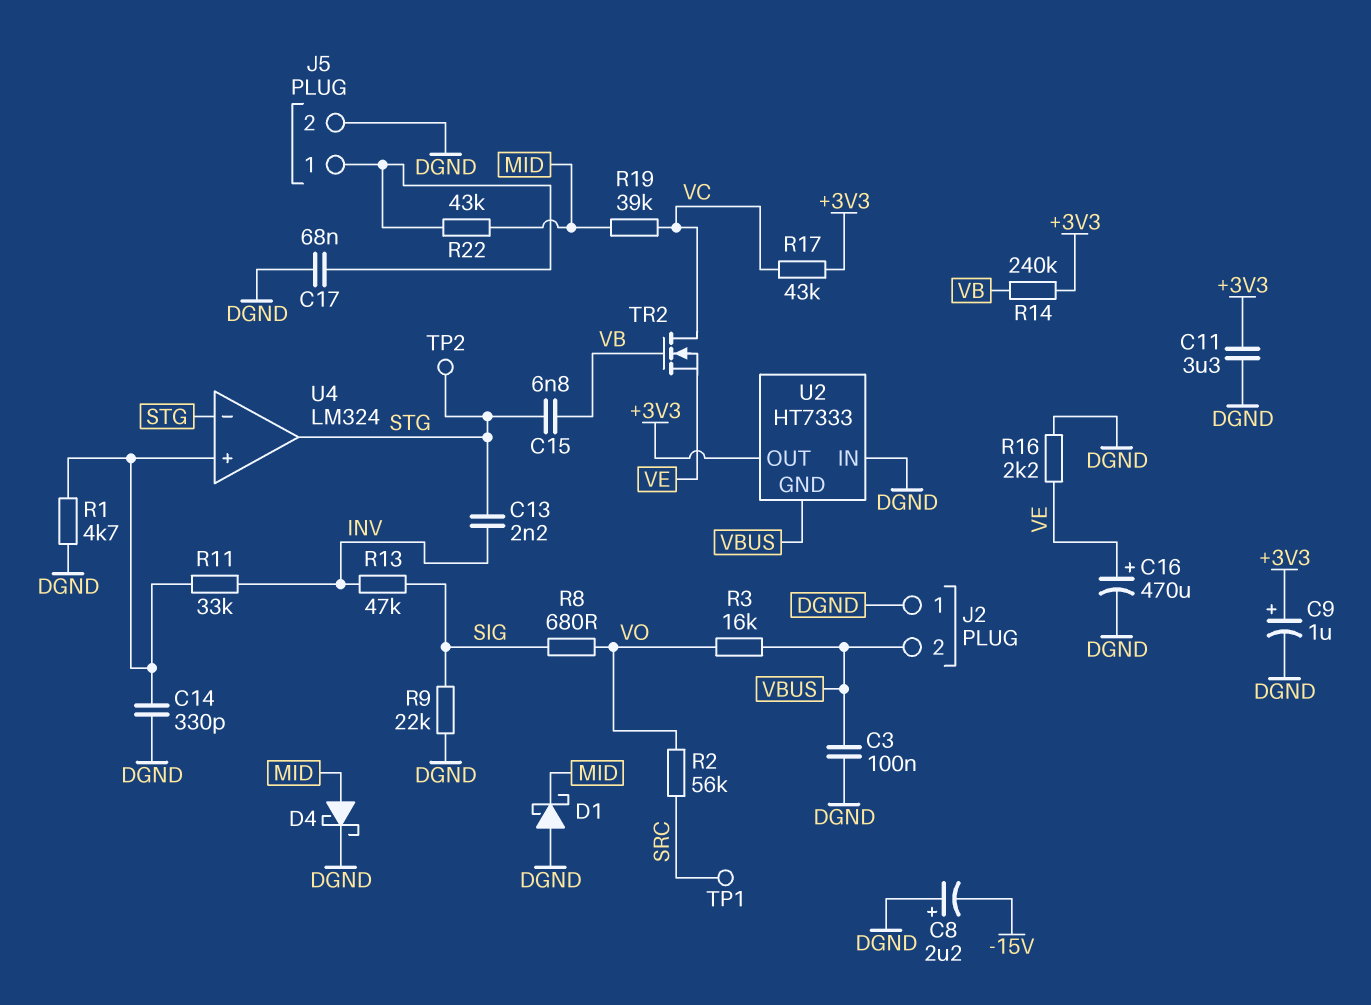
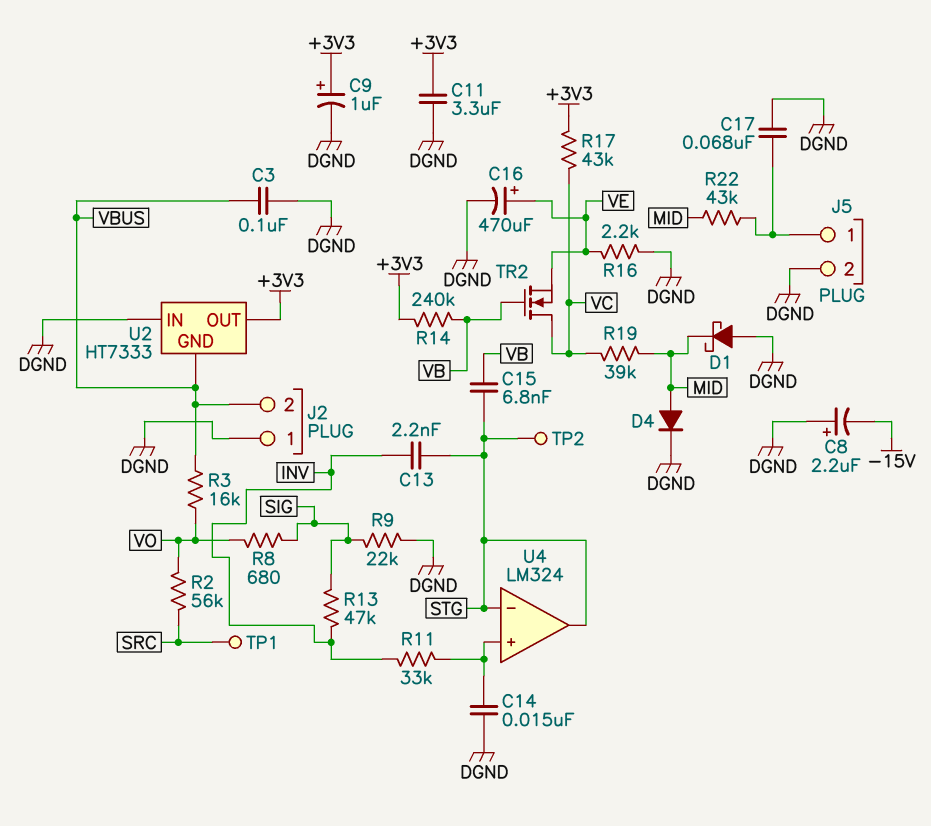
C14: 330pF (DGND, U4/in+) -> 15nF (DGND, U4/in+)
D4: schottky (A MID, K DGND) -> diode (A MID, K DGND)
R1: 4.7k (DGND, U4/in+) -> none

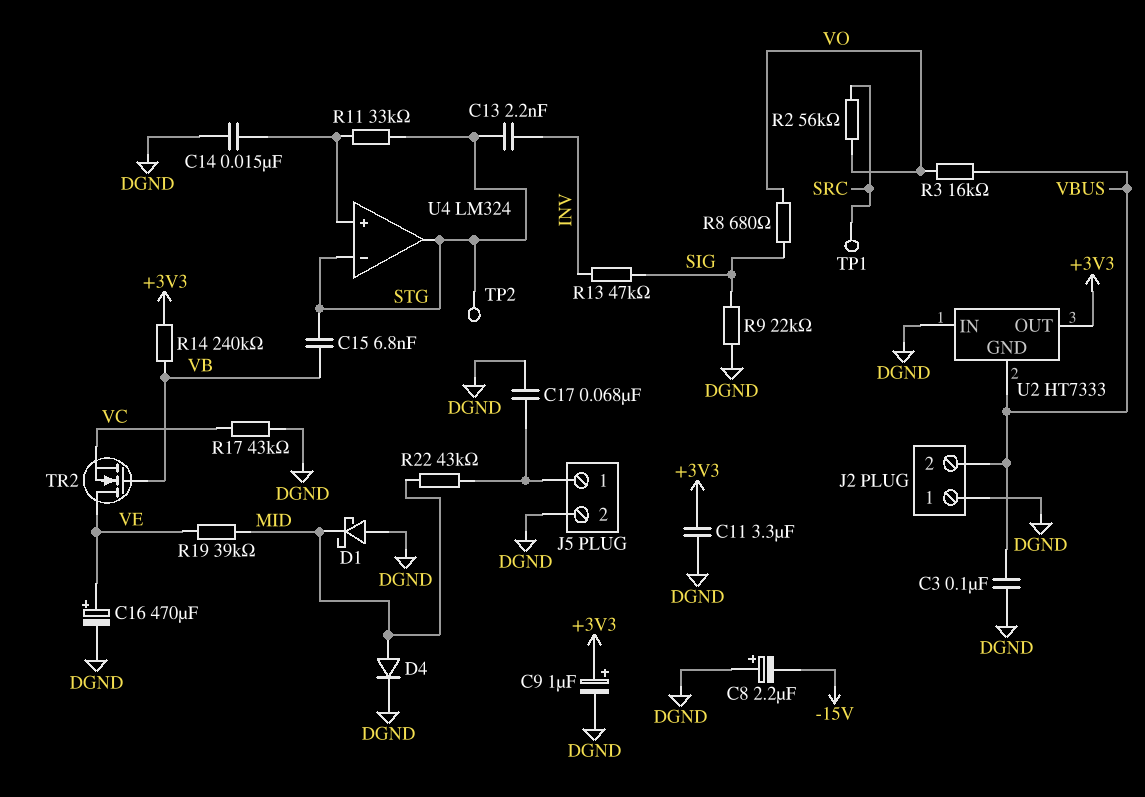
R11: 33k (INV, U4/in+) -> 33k (STG, U4/in+)
R16: 2.2k (DGND, VE) -> none
R17: 43k (+3V3, VC) -> 43k (DGND, VC)
R19: 39k (MID, VC) -> 39k (MID, VE)
TR2: NMOS (G VB, D VC, S VE) -> NMOS (G VB, D VE, S VC)

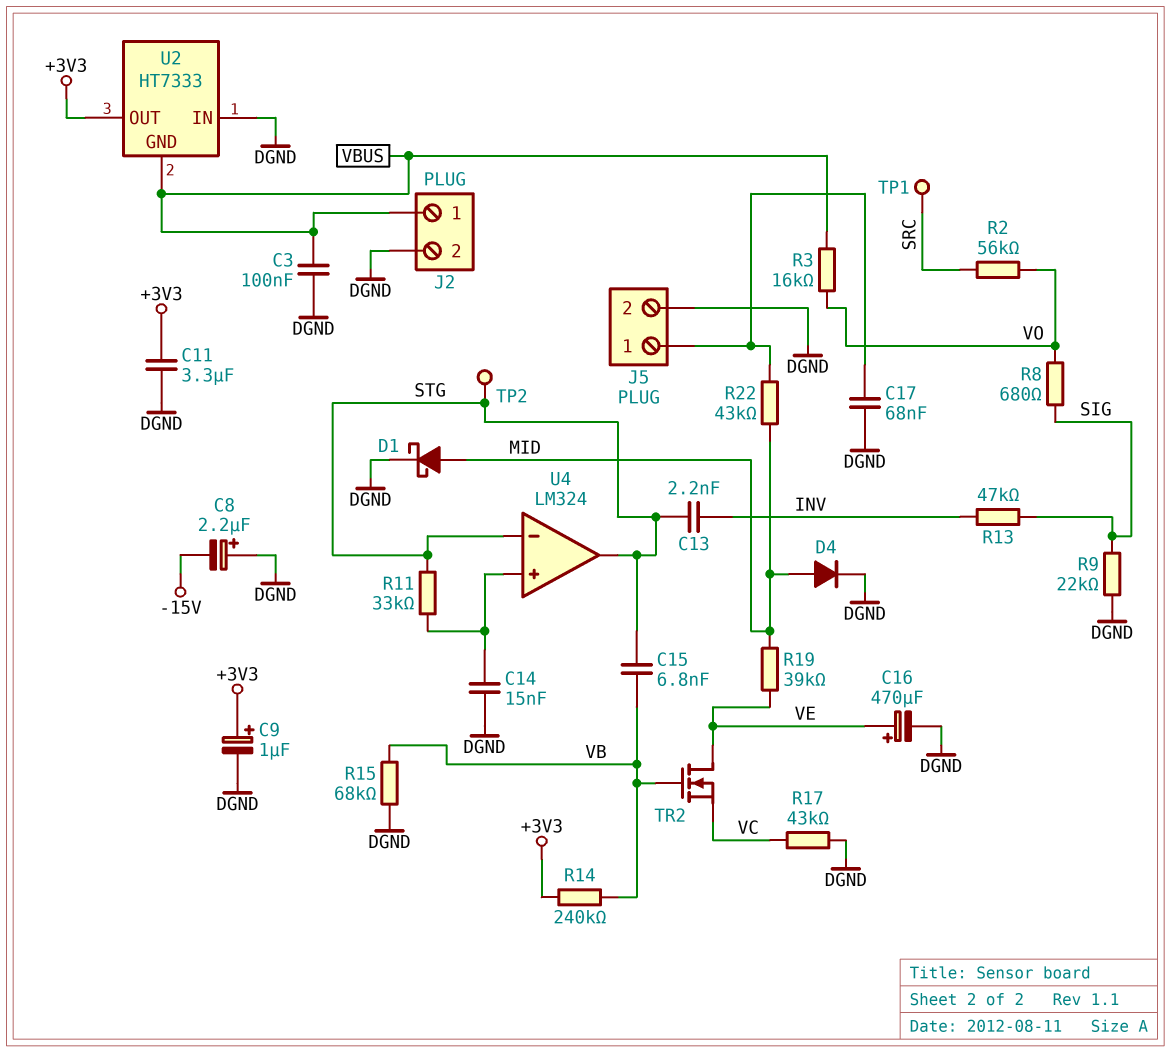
D1: schottky (A DGND, K MID) -> schottky (A MID, K DGND)
J2 pin 1: DGND -> VBUS
J2 pin 2: VBUS -> DGND
R15: none -> 68k (DGND, VB)

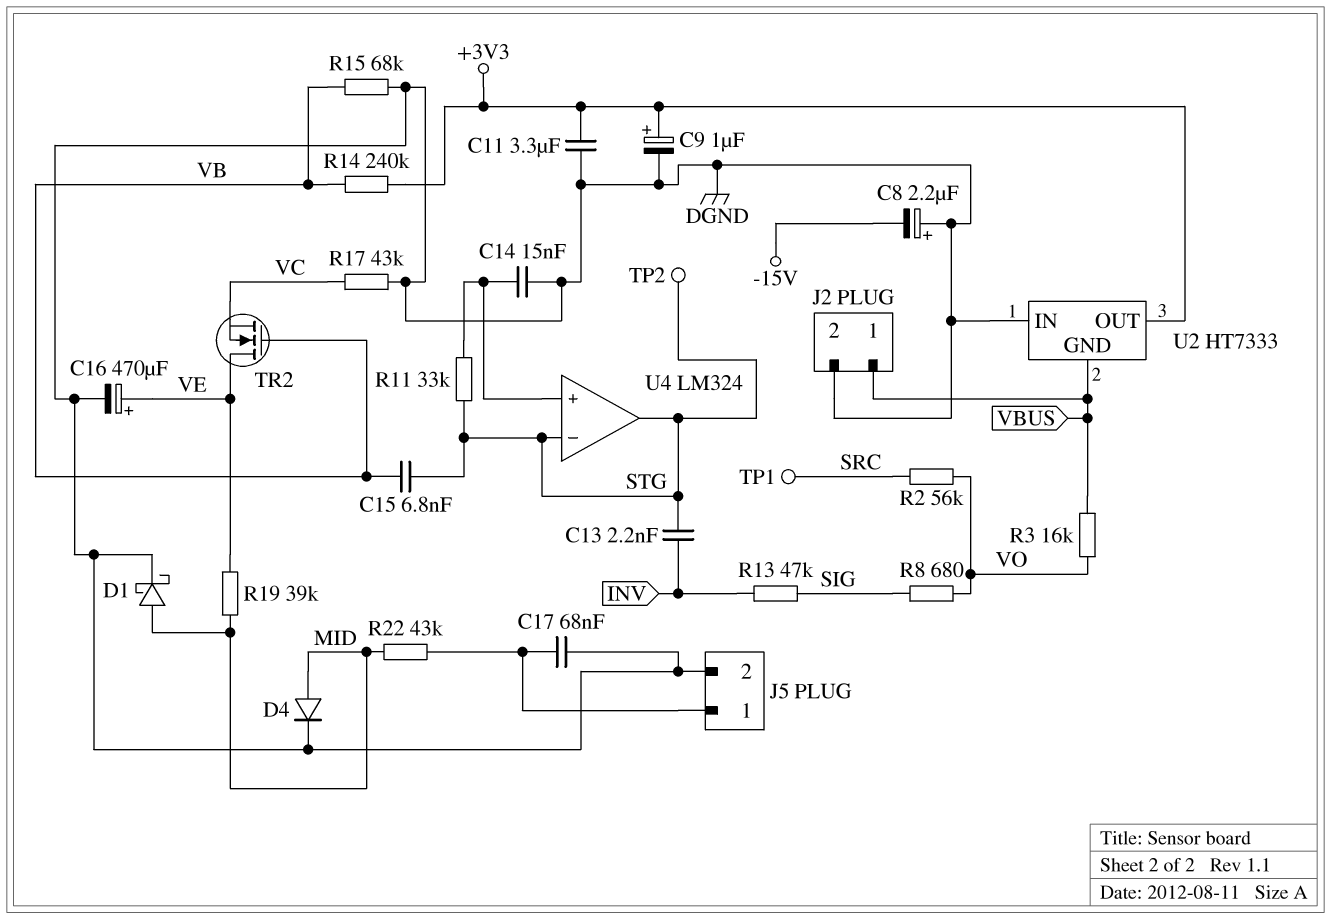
C3: 100nF (DGND, VBUS) -> none
R9: 22k (DGND, SIG) -> none

